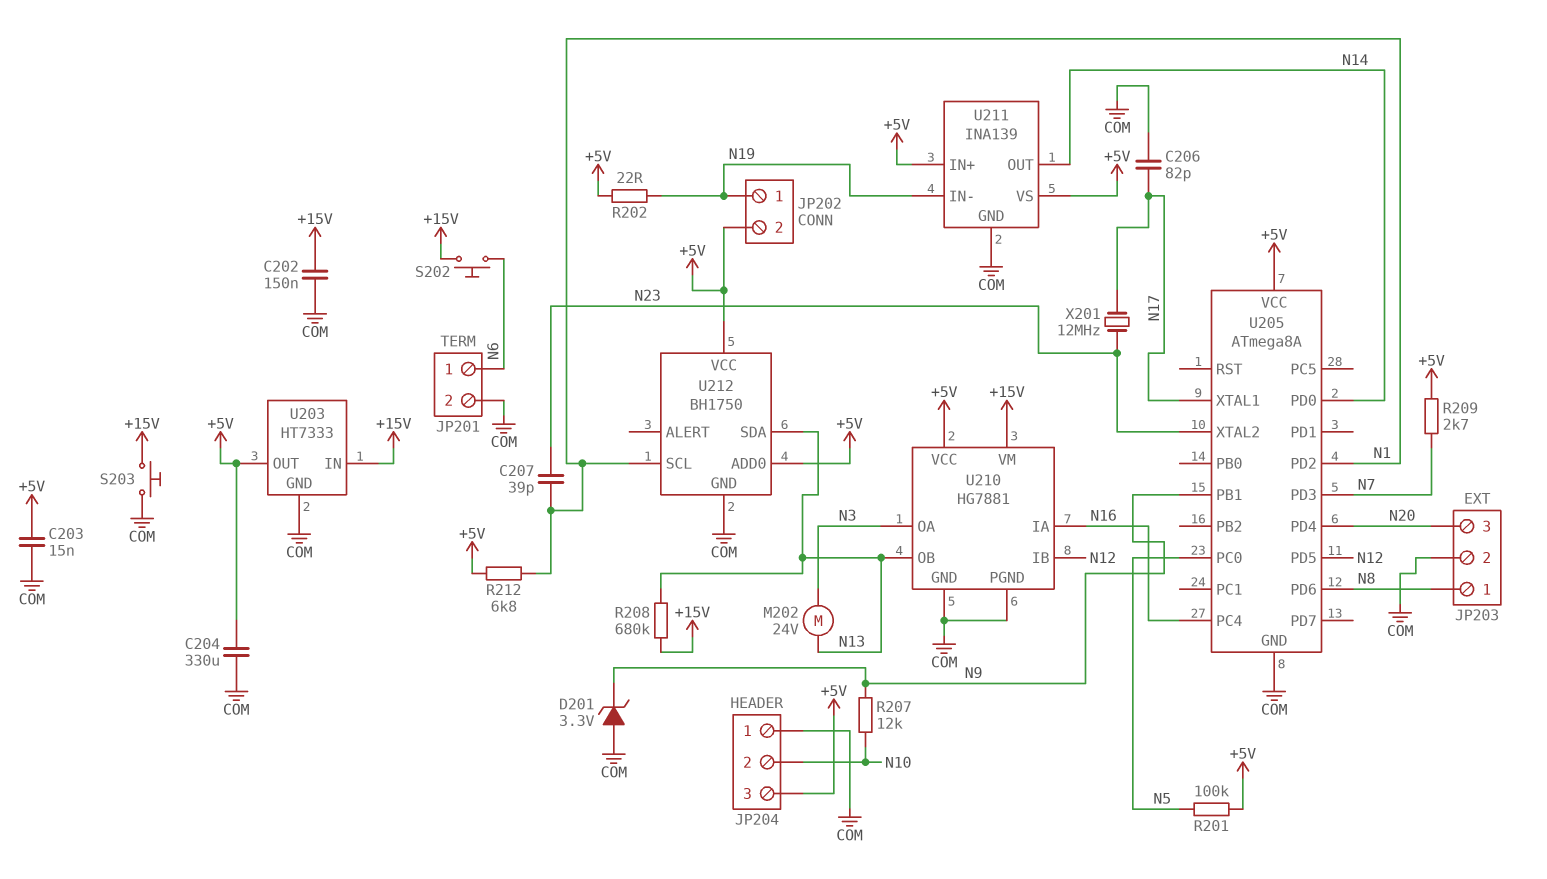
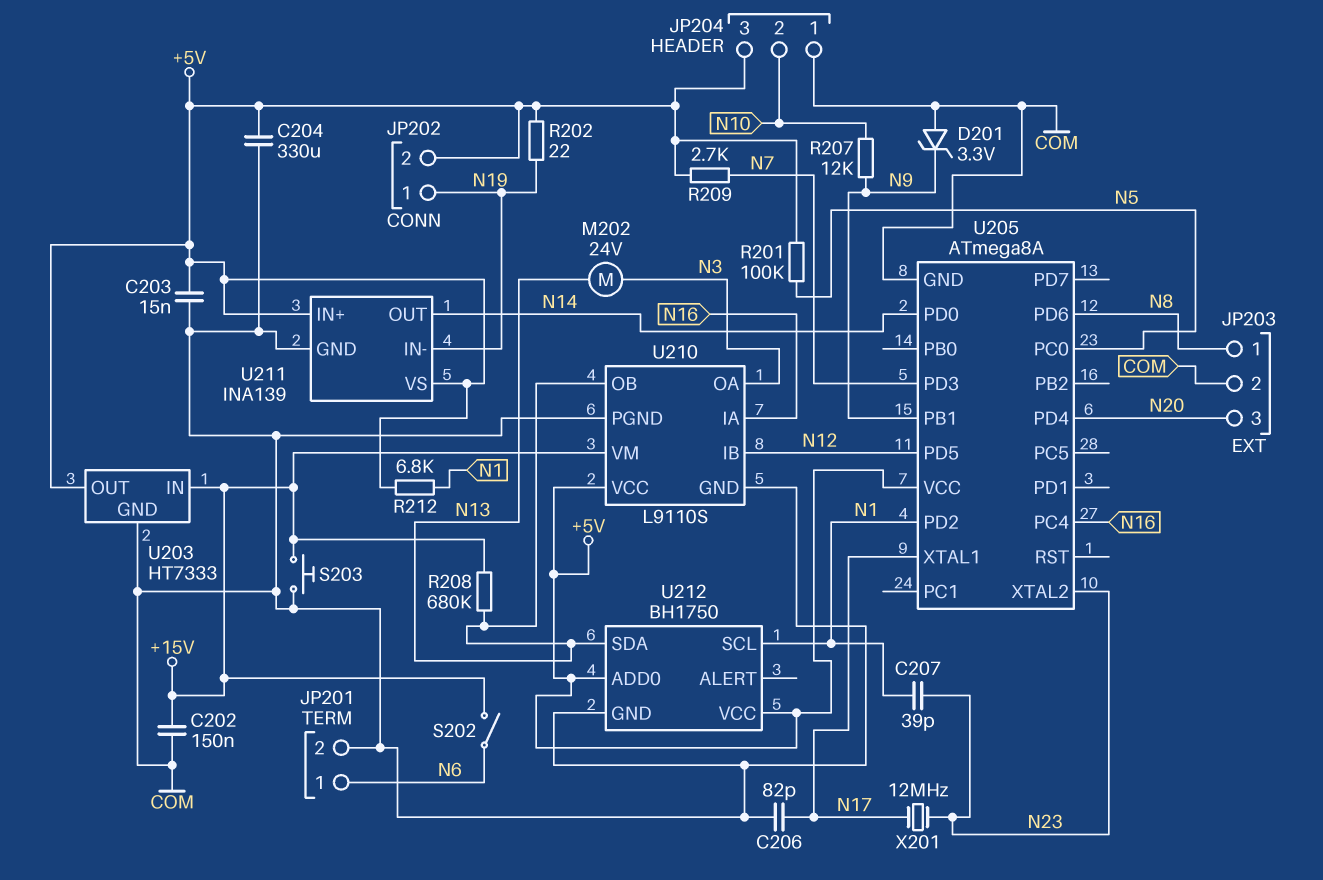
S202: button (+15V, N6) -> switch (+15V, N6)
U210: HG7881 -> L9110S

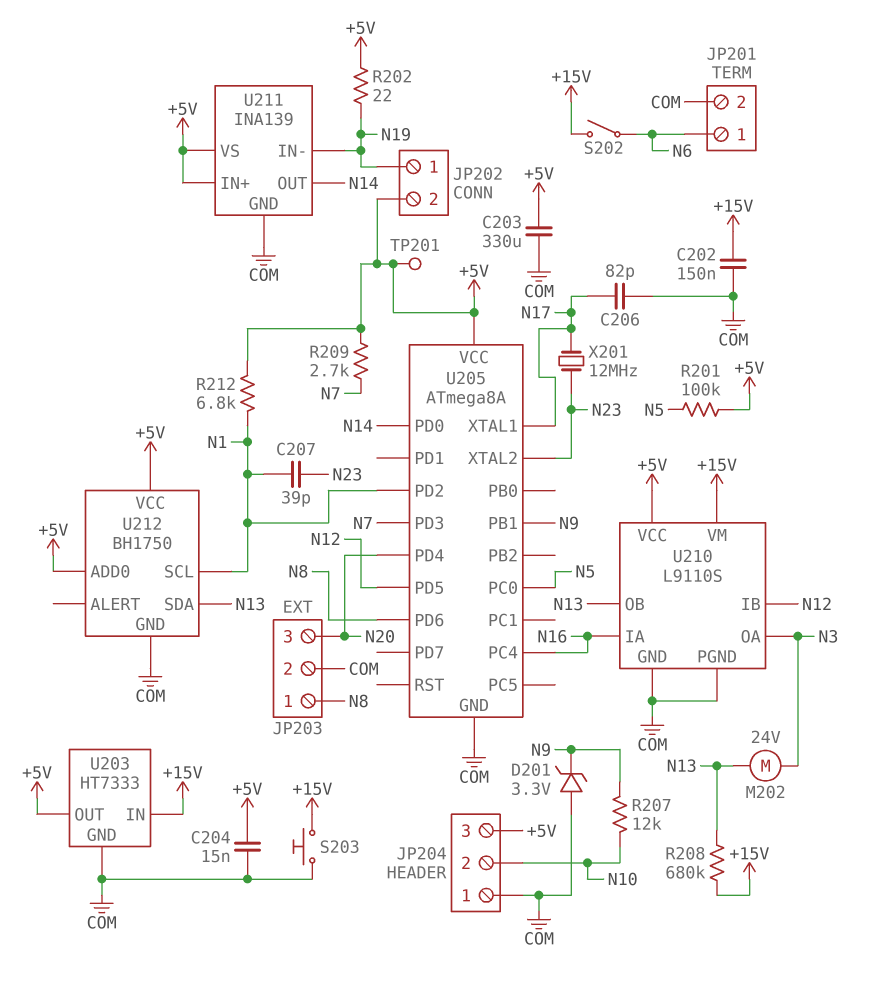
C203: 15nF (+5V, COM) -> 330uF (+5V, COM)
C204: 330uF (+5V, COM) -> 15nF (+5V, COM)
TP201: none -> test point (+5V)

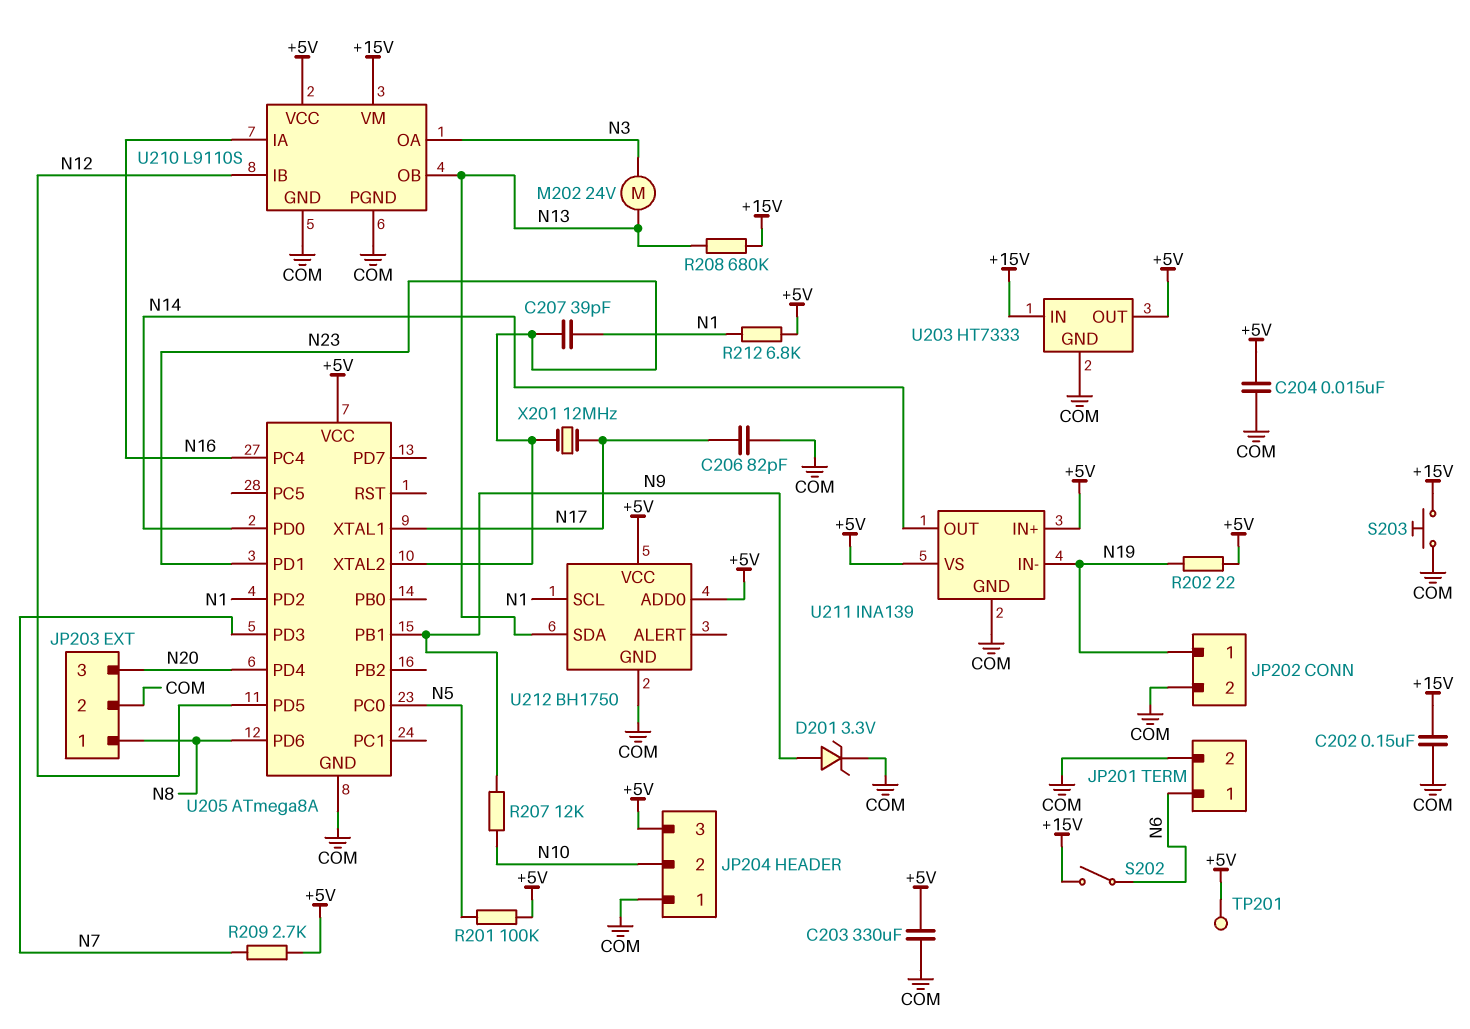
D201: zener 3.3V (A COM, K N9) -> zener 3.3V (A N9, K COM)
JP202 pin 2: +5V -> COM
U205 pin PD1: none -> N23

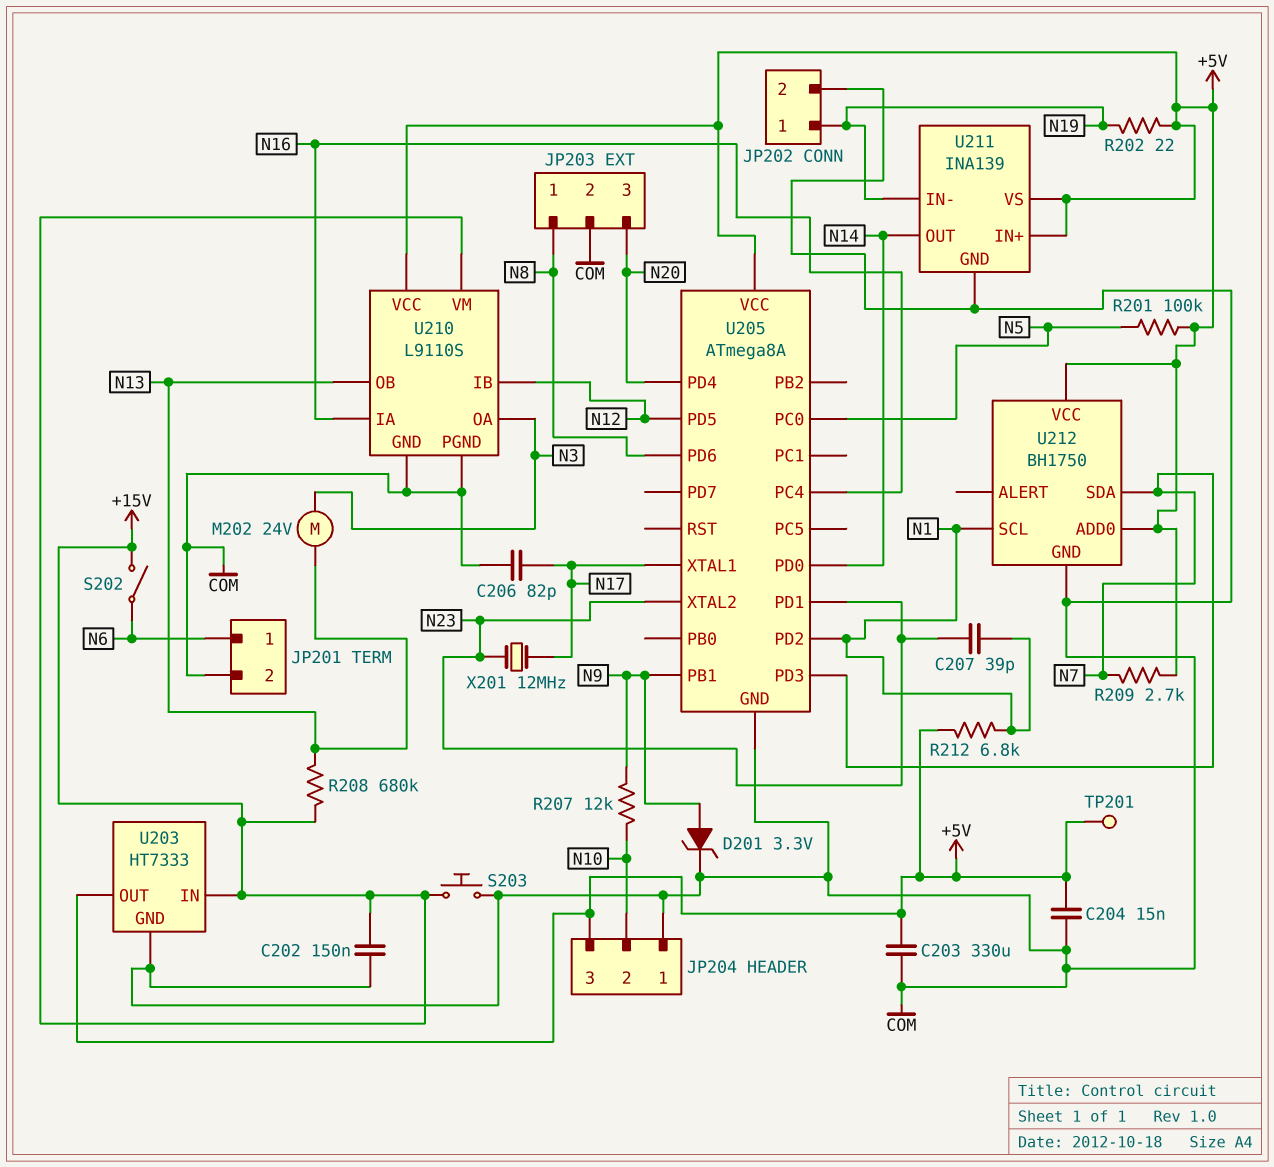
U212 pin SDA: N13 -> N7

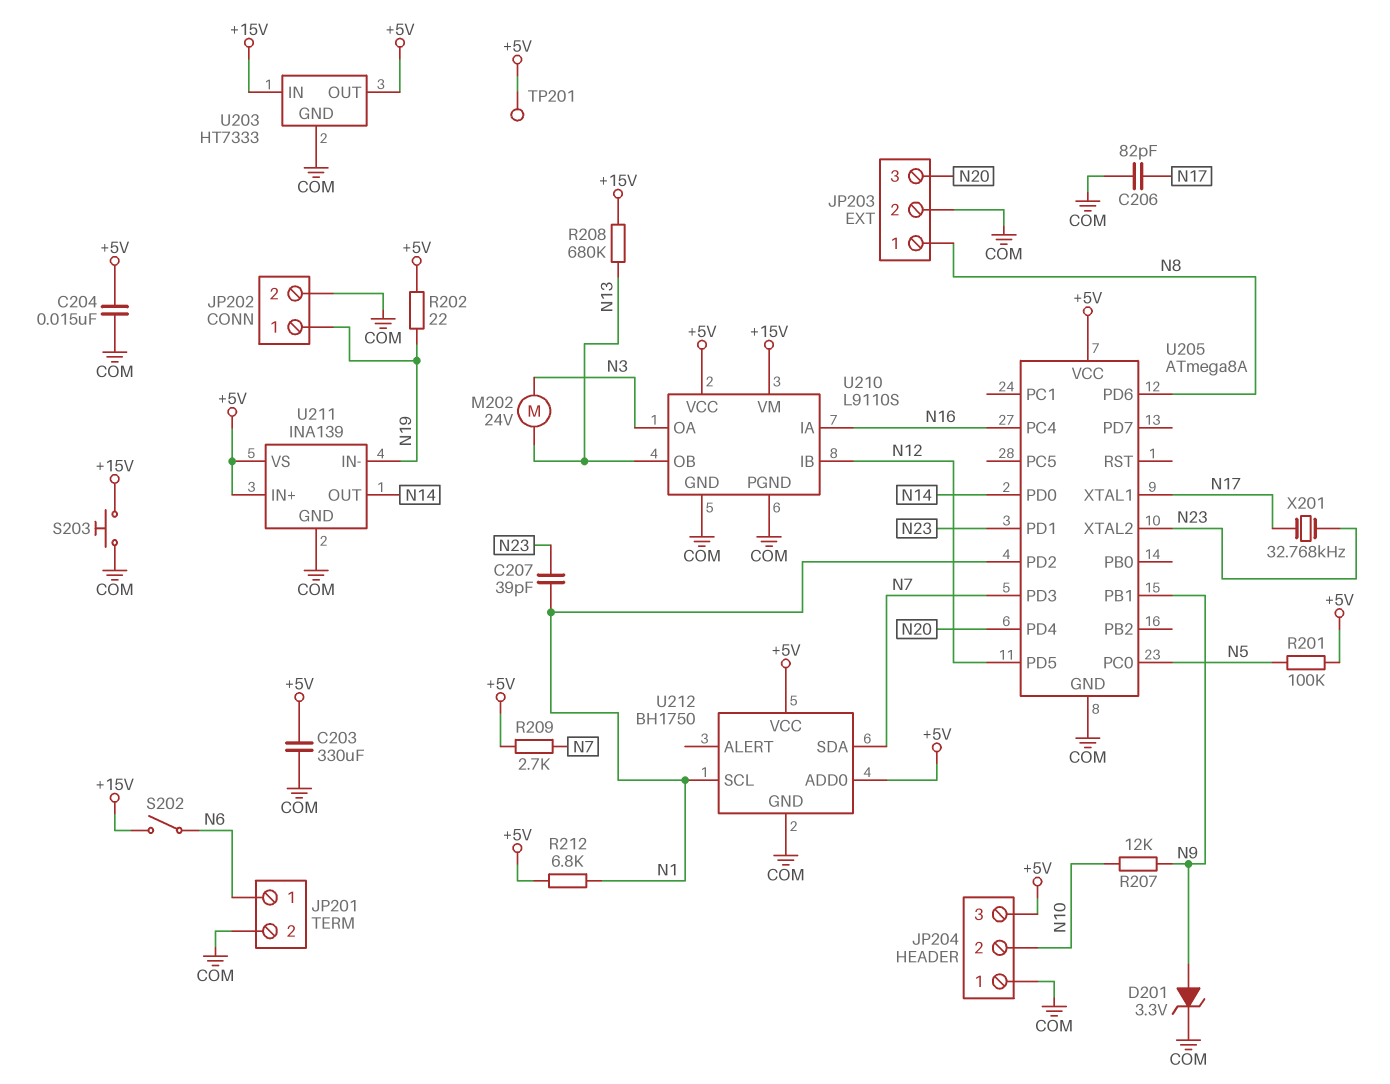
C202: 150nF (+15V, COM) -> none
X201: 12MHz (N17, N23) -> 32.768kHz (N17, N23)

